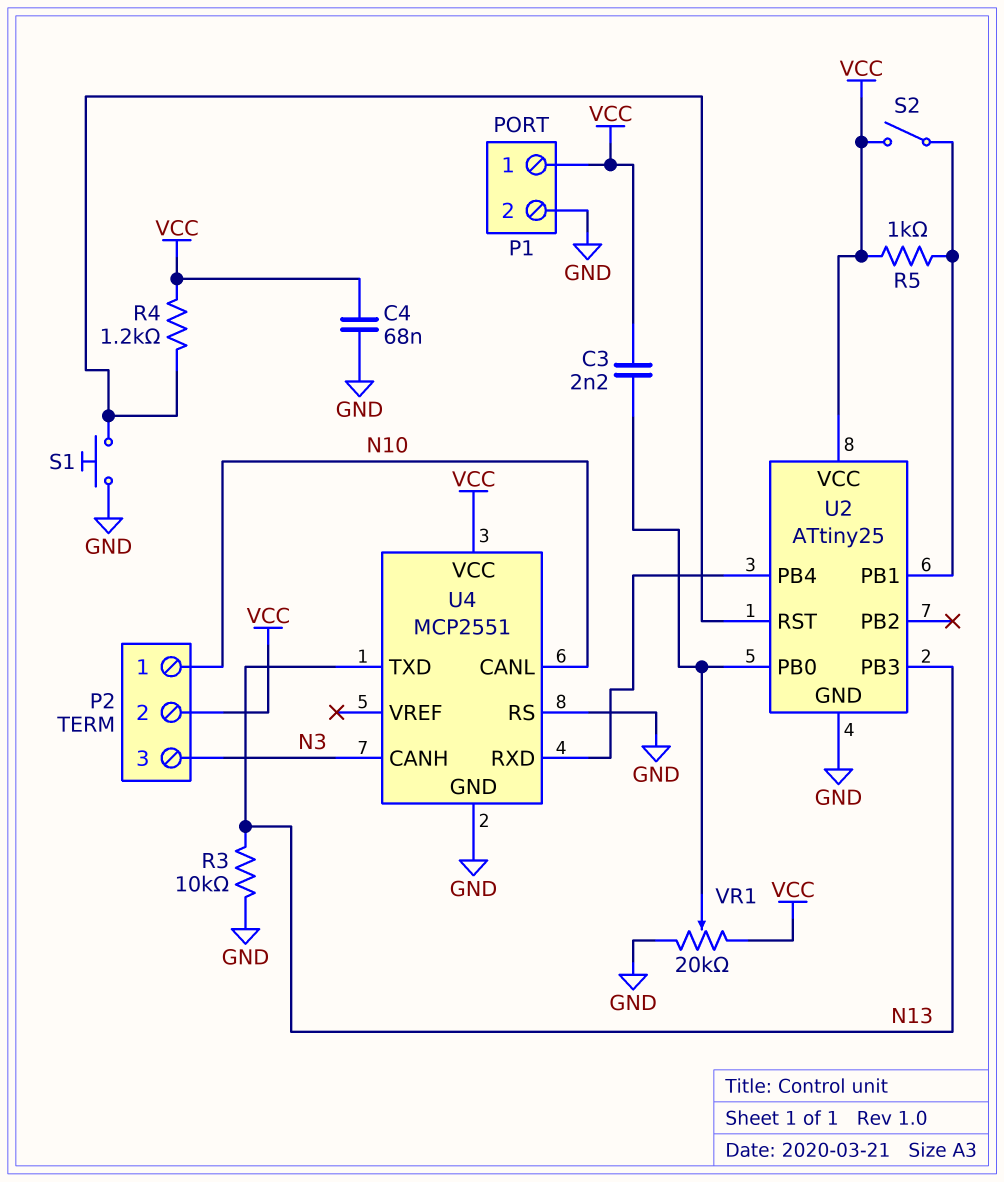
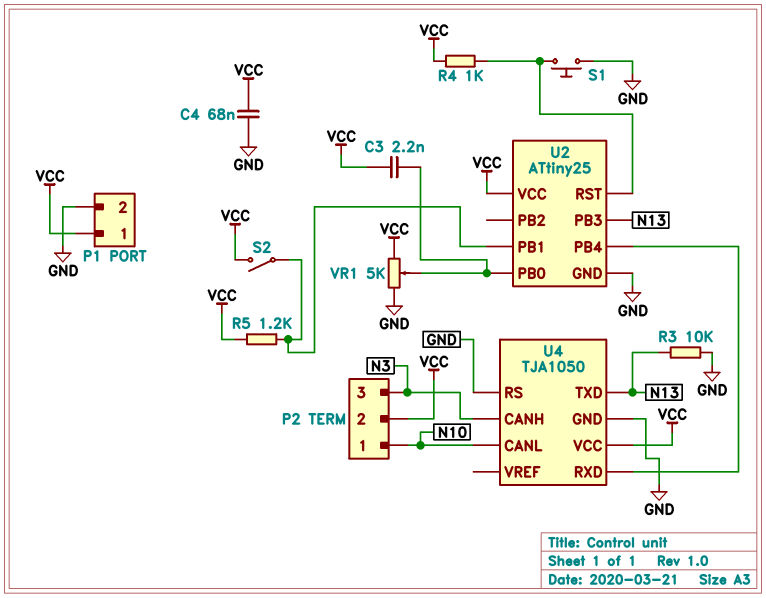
R4: 1.2k (U2/RST, VCC) -> 1k (U2/RST, VCC)
R5: 1k (U2/PB1, VCC) -> 1.2k (U2/PB1, VCC)
U4: MCP2551 -> TJA1050
VR1: 20k (GND, VCC, wiper U2/PB0) -> 5k (GND, VCC, wiper U2/PB0)

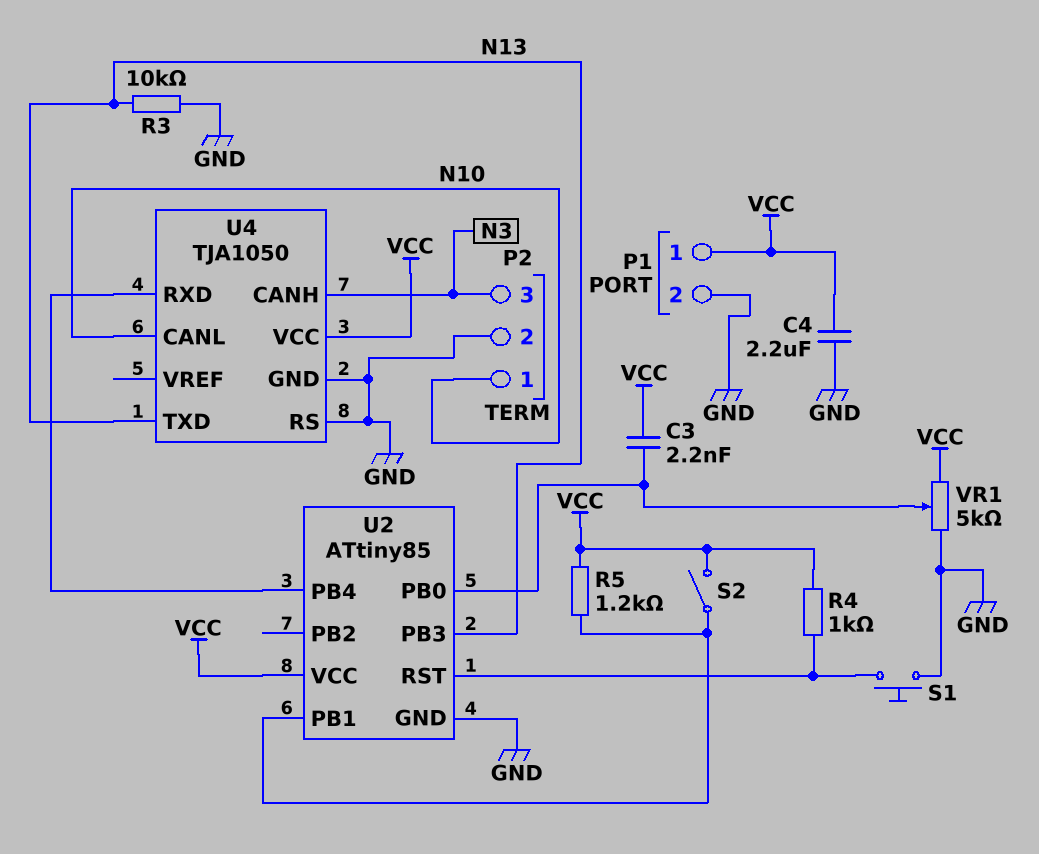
C4: 68nF (GND, VCC) -> 2.2uF (GND, VCC)
P2 pin 2: VCC -> GND
U2: ATtiny25 -> ATtiny85

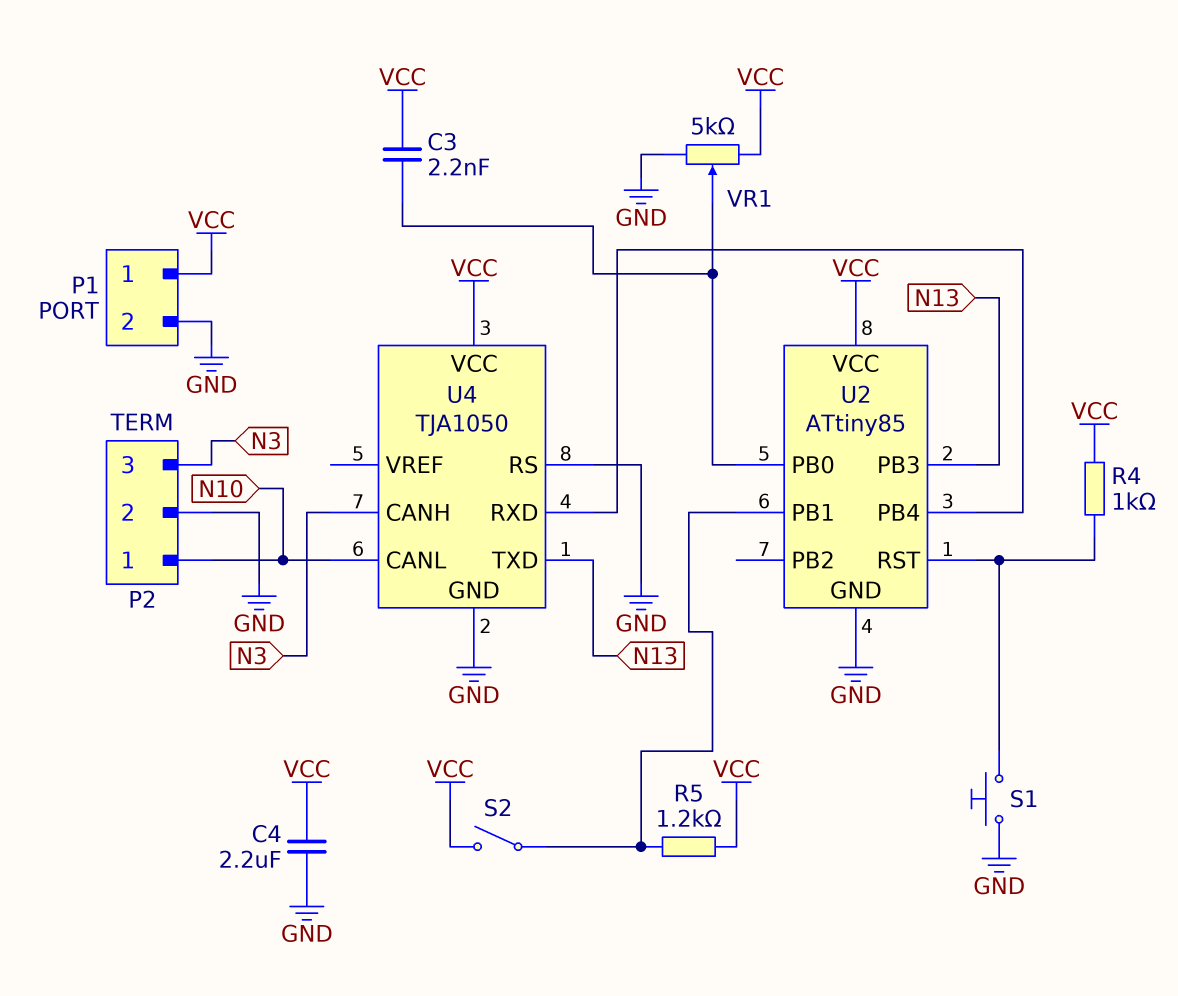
R3: 10k (GND, N13) -> none

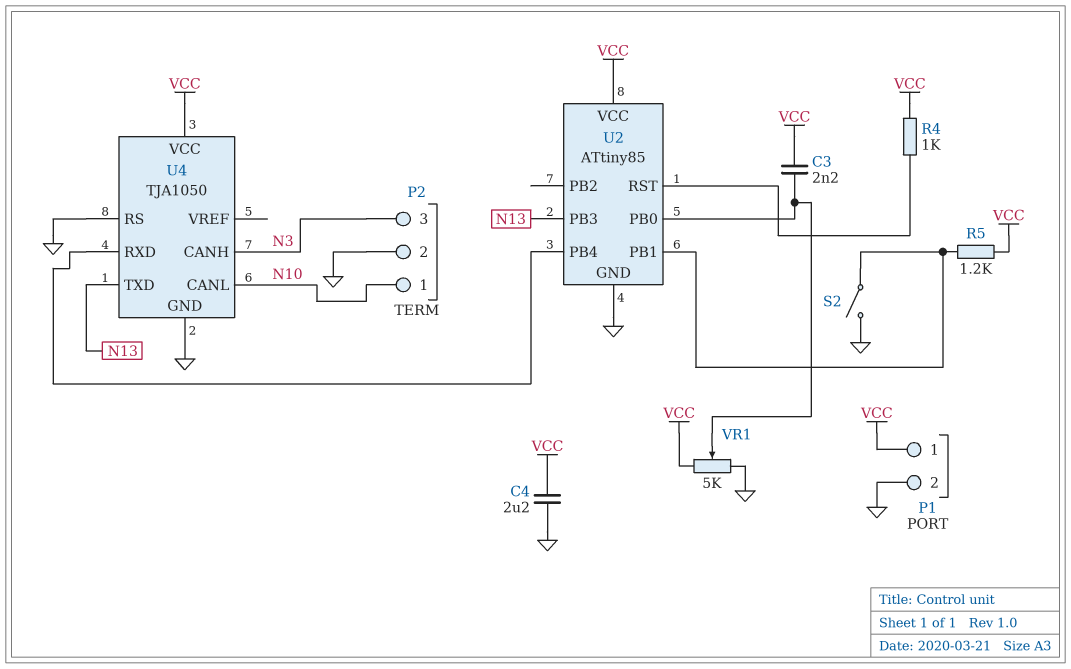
S1: button (GND, U2/RST) -> none
S2: switch (U2/PB1, VCC) -> switch (GND, U2/PB1)

